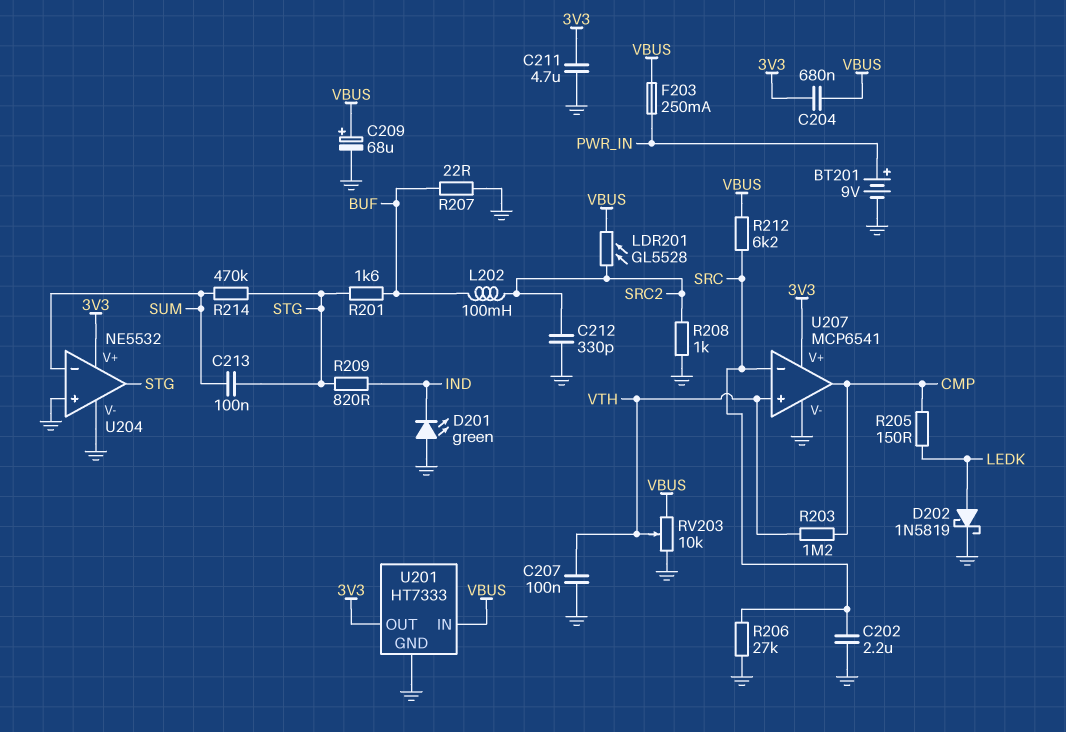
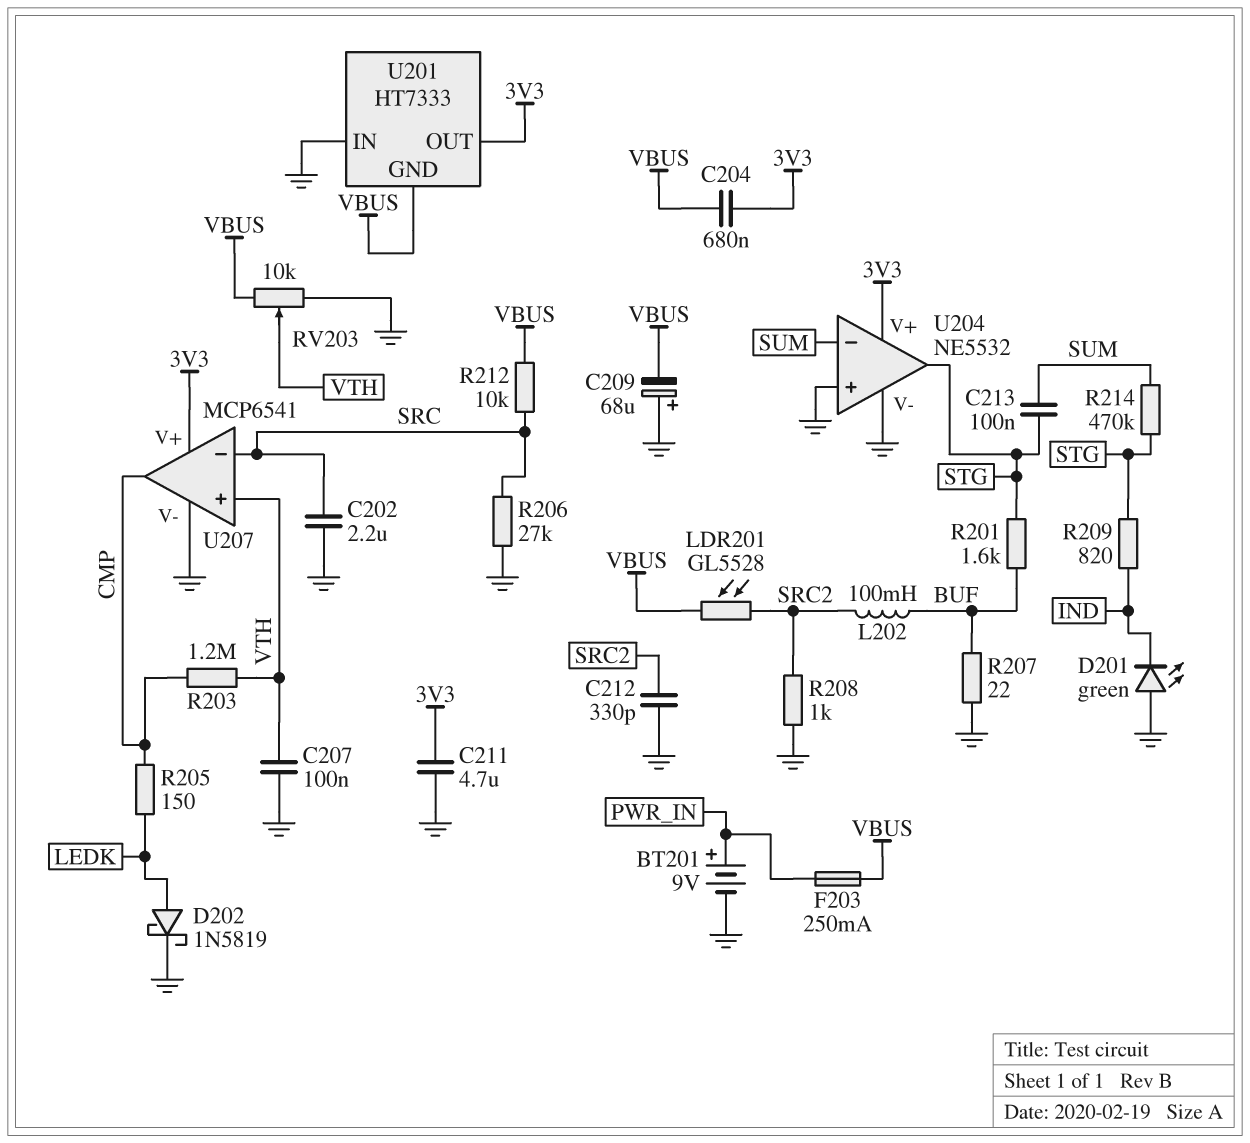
C209: 68uF (plus VBUS, minus GND) -> 68uF (plus GND, minus VBUS)
R212: 6.2k (SRC, VBUS) -> 10k (SRC, VBUS)
U201 pin GND: GND -> VBUS
U201 pin IN: VBUS -> GND

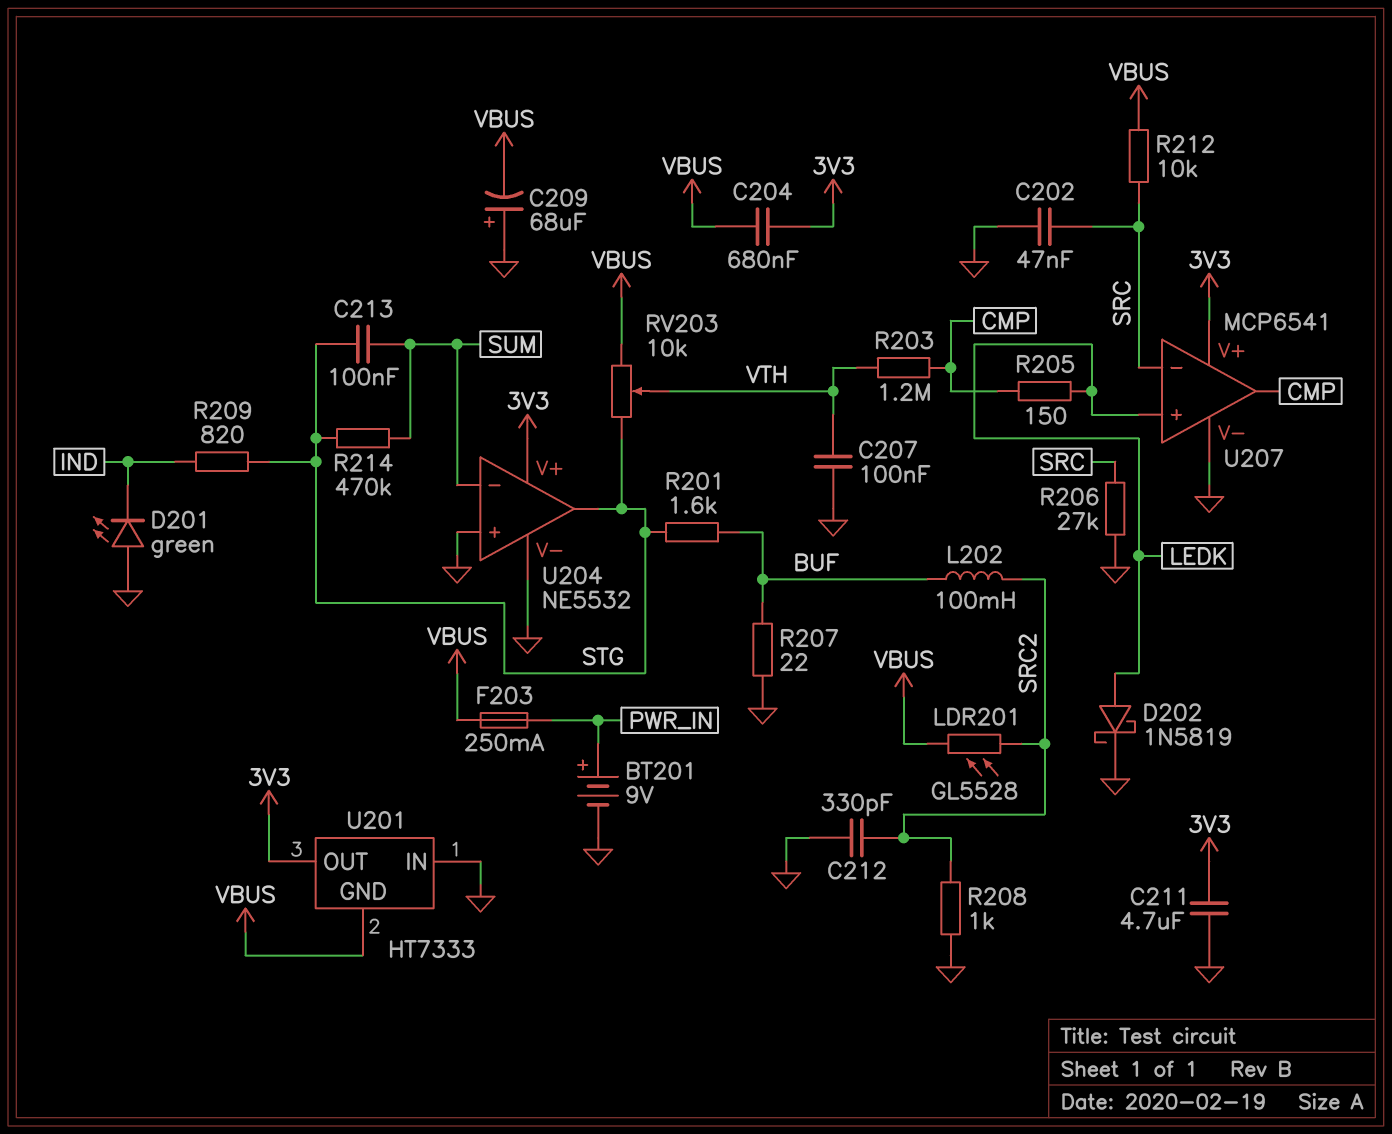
C202: 2.2uF (GND, SRC) -> 47nF (GND, SRC)
RV203: 10k (GND, VBUS, wiper VTH) -> 10k (STG, VBUS, wiper VTH)
U207 pin in+: VTH -> LEDK

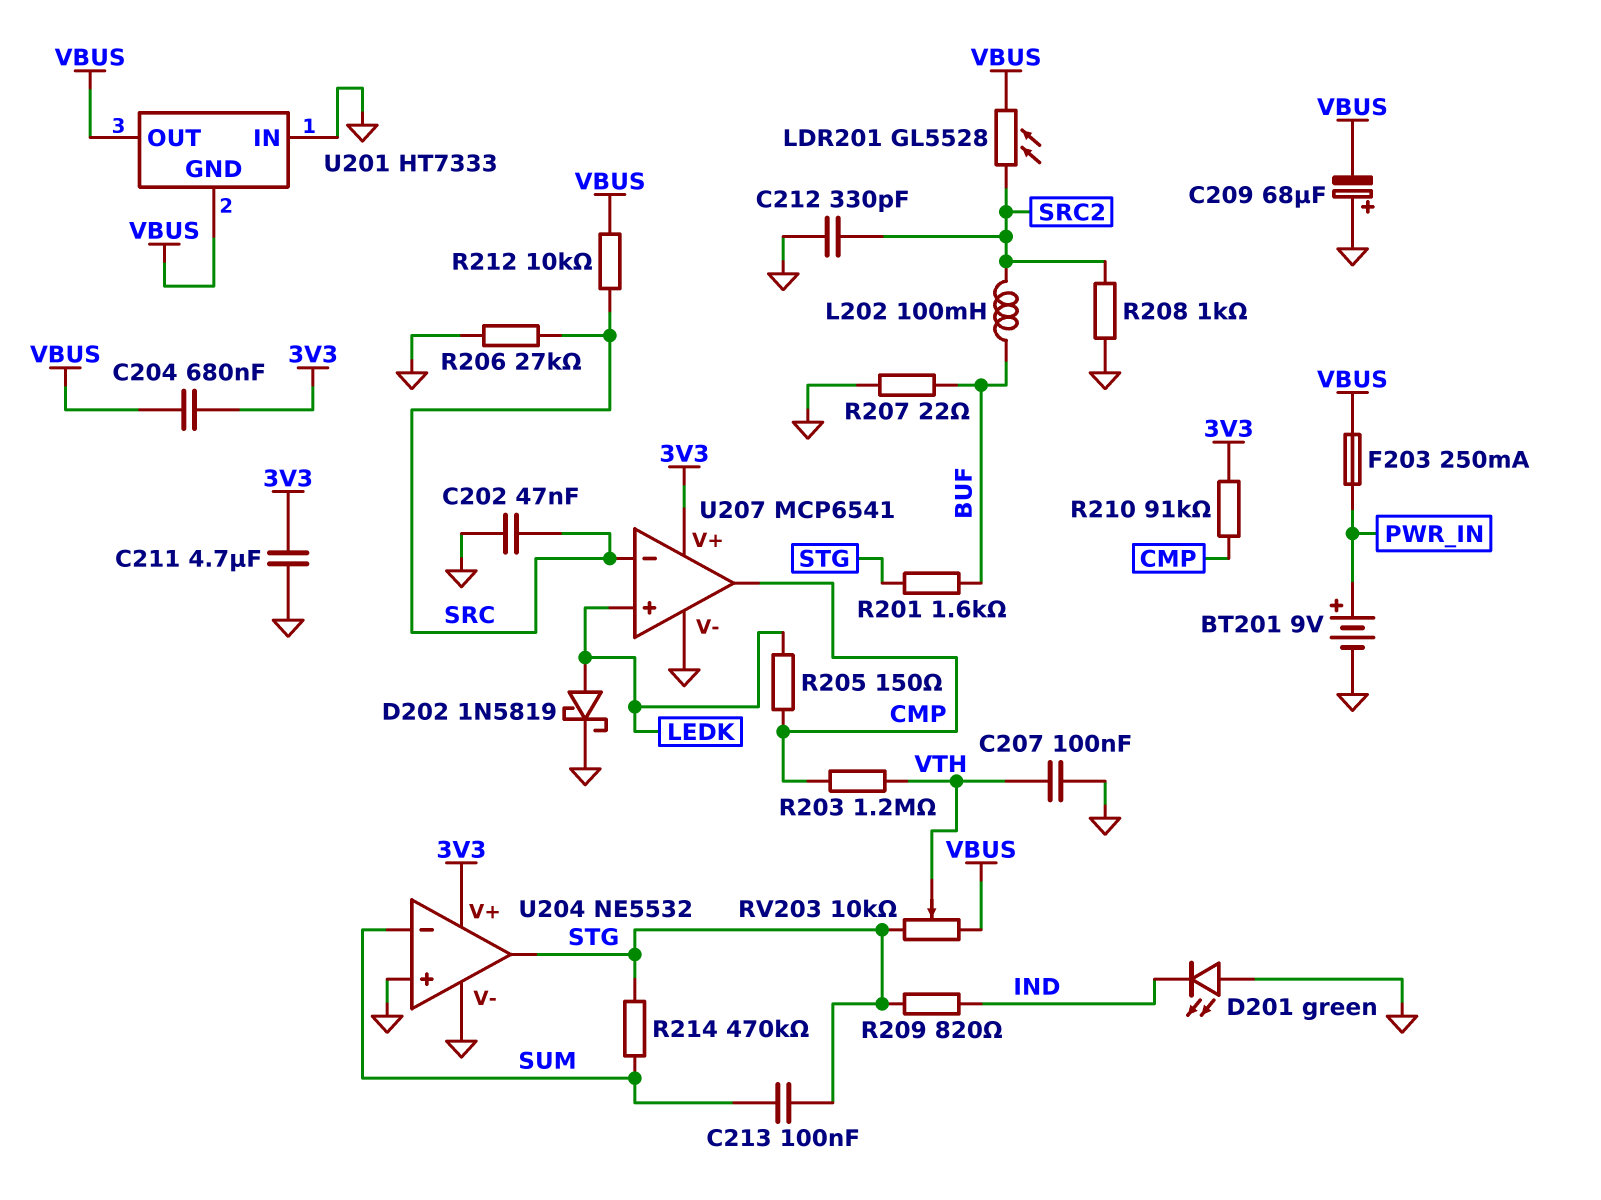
R210: none -> 91k (3V3, CMP)
U201 pin OUT: 3V3 -> VBUS

